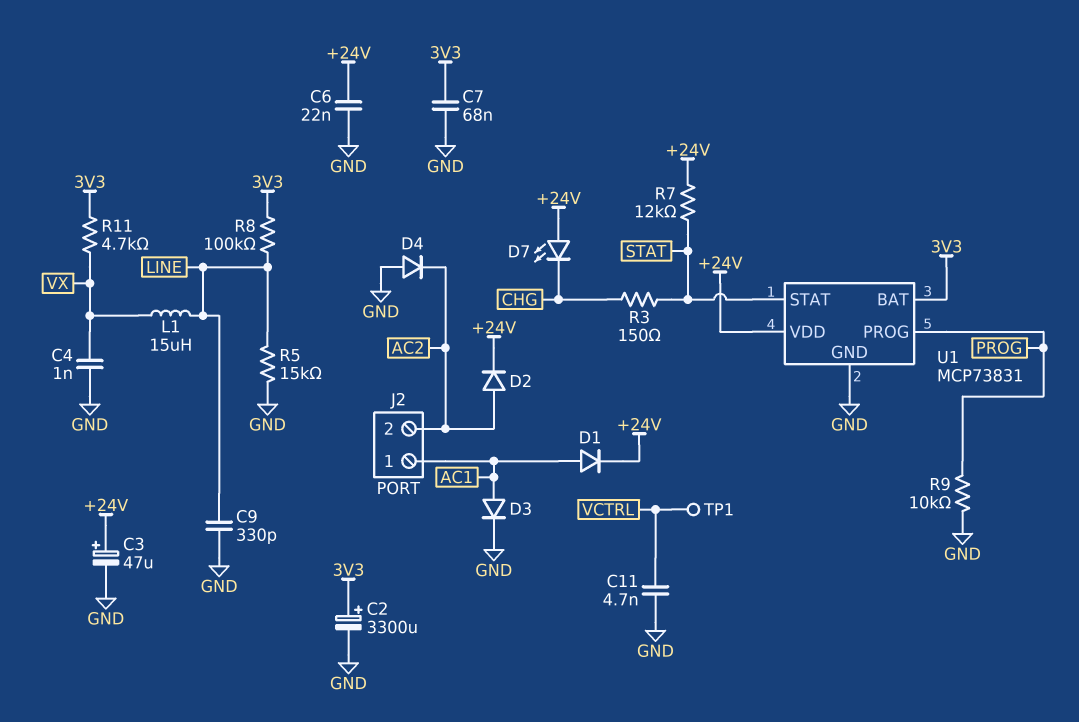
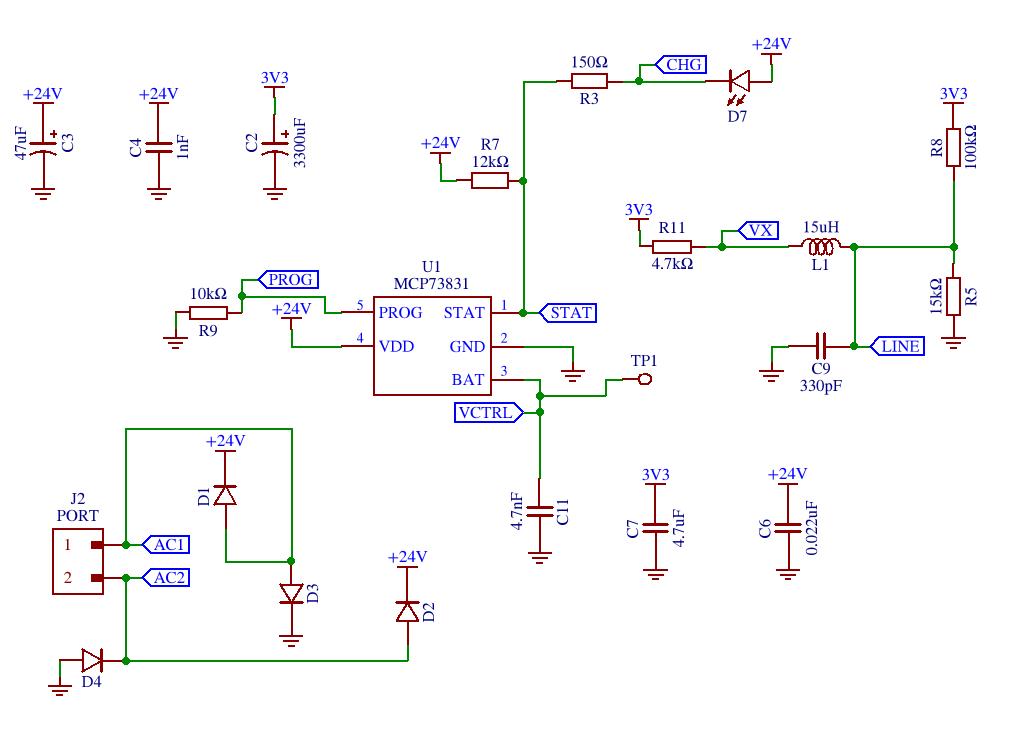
C4: 1nF (GND, VX) -> 1nF (+24V, GND)
C7: 68nF (3V3, GND) -> 4.7uF (3V3, GND)
U1 pin BAT: 3V3 -> VCTRL

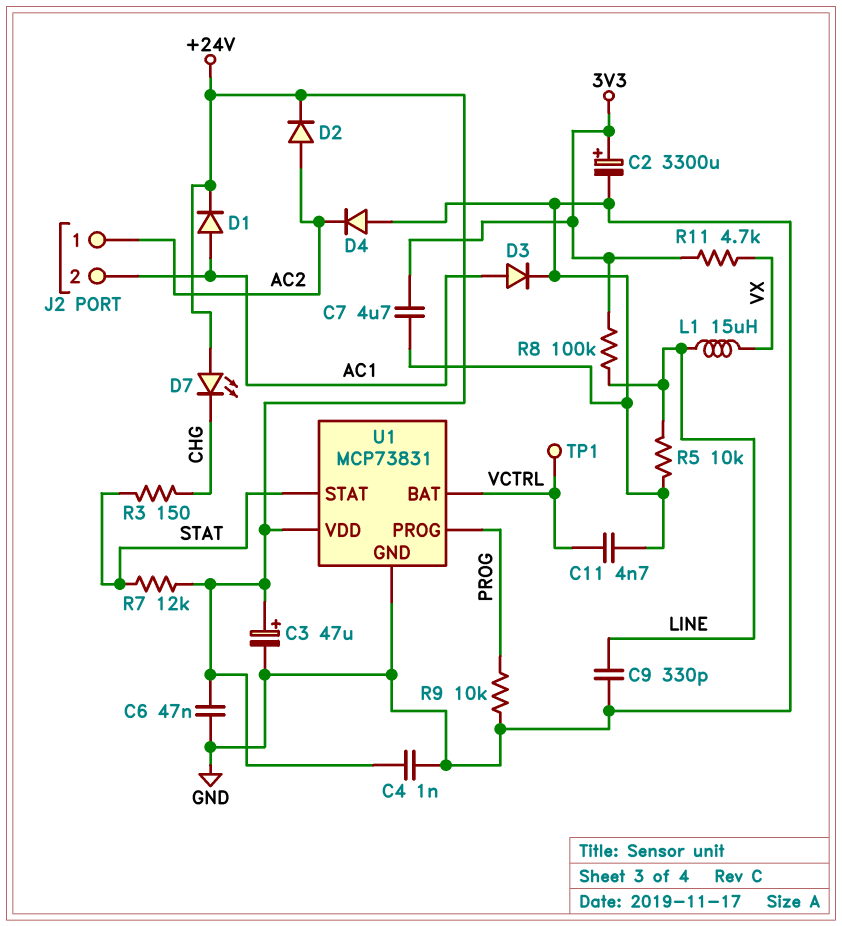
C6: 22nF (+24V, GND) -> 47nF (+24V, GND)
J2 pin 1: AC1 -> AC2
J2 pin 2: AC2 -> AC1
R5: 15k (GND, LINE) -> 10k (GND, LINE)

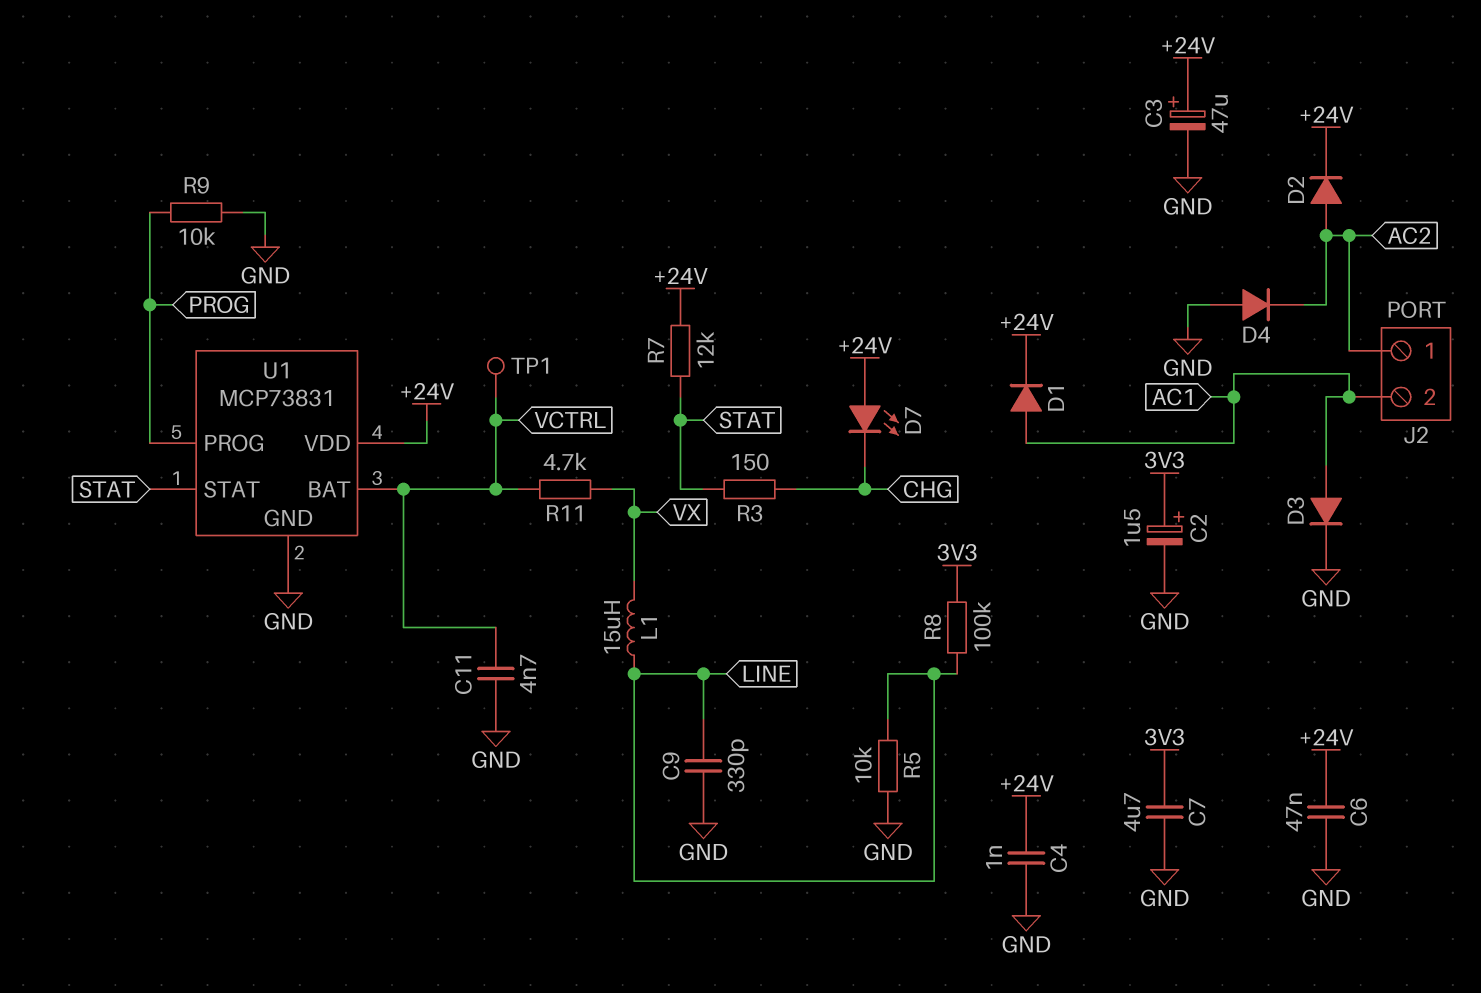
C2: 3300uF (plus 3V3, minus GND) -> 1.5uF (plus 3V3, minus GND)
R11: 4.7k (3V3, VX) -> 4.7k (VCTRL, VX)

